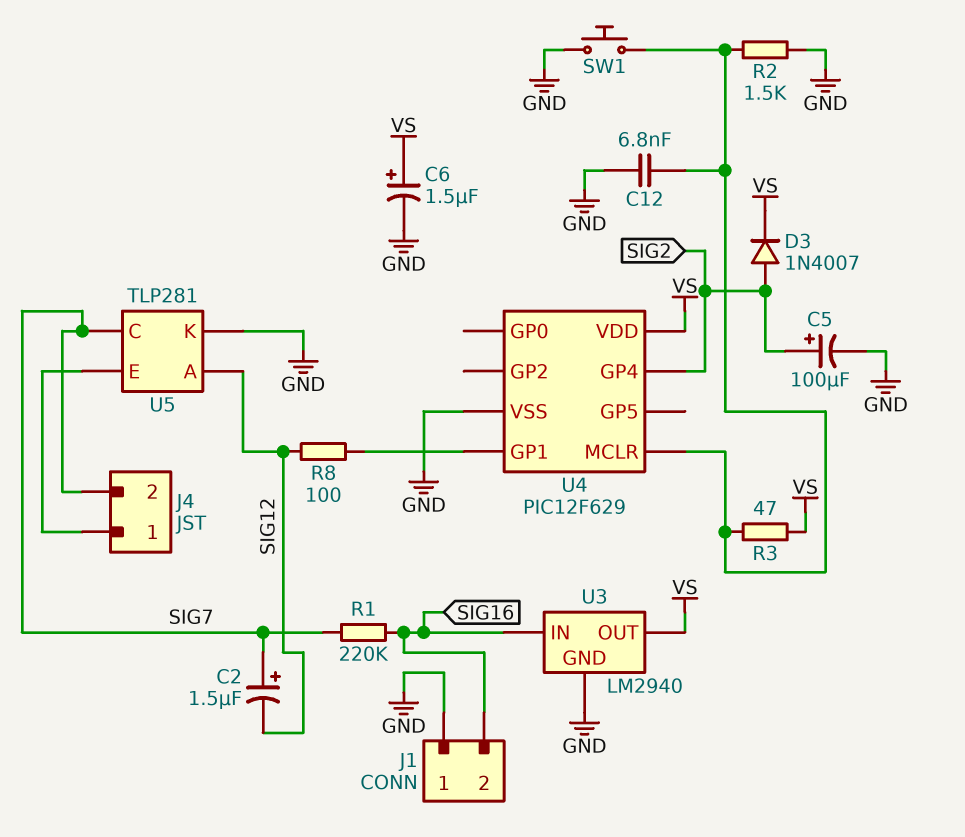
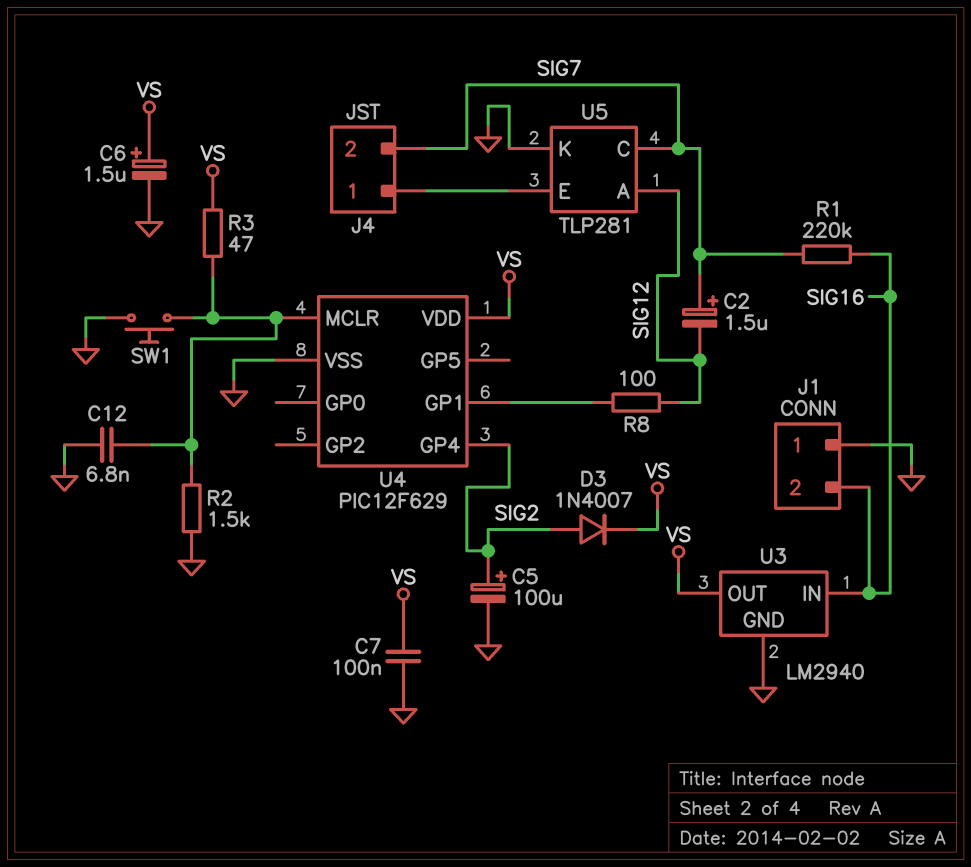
C7: none -> 100nF (GND, VS)

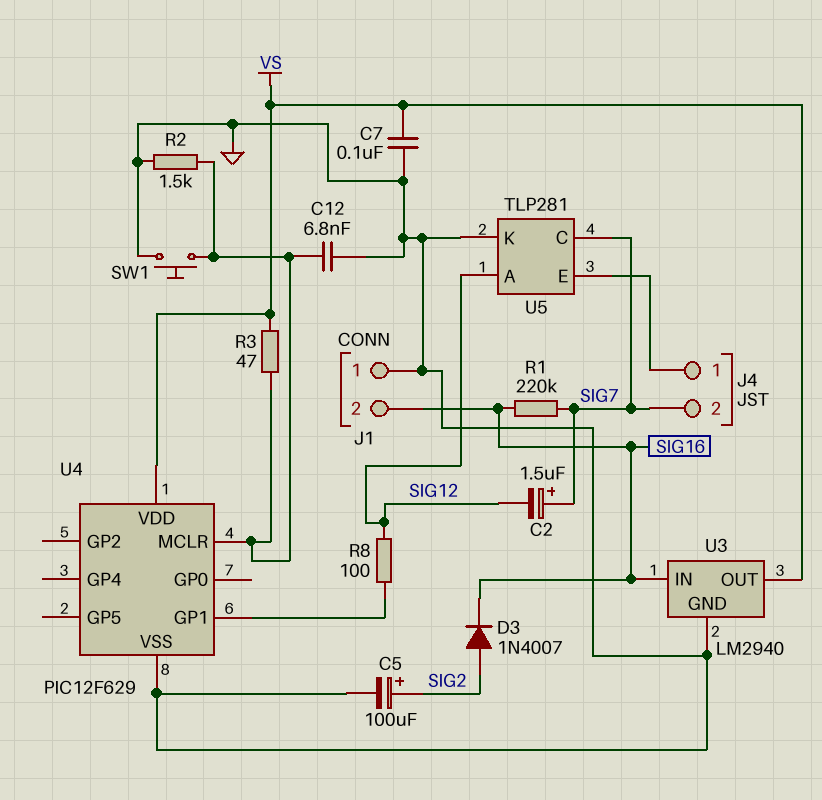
C6: 1.5uF (plus VS, minus GND) -> none
D3: diode 1N4007 (A SIG2, K VS) -> diode 1N4007 (A SIG2, K SIG16)
U4 pin GP4: SIG2 -> none

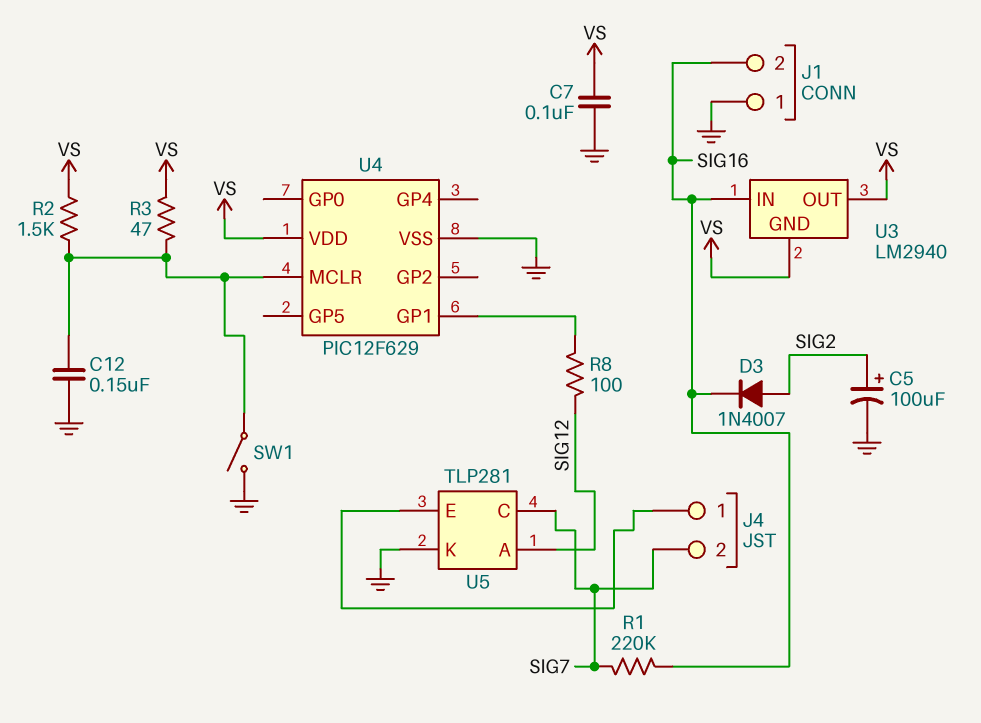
C2: 1.5uF (plus SIG7, minus SIG12) -> none
C12: 6.8nF (GND, U4/MCLR) -> 150nF (GND, U4/MCLR)
R2: 1.5k (GND, U4/MCLR) -> 1.5k (U4/MCLR, VS)
SW1: button (GND, U4/MCLR) -> switch (GND, U4/MCLR)
U3 pin GND: GND -> VS

